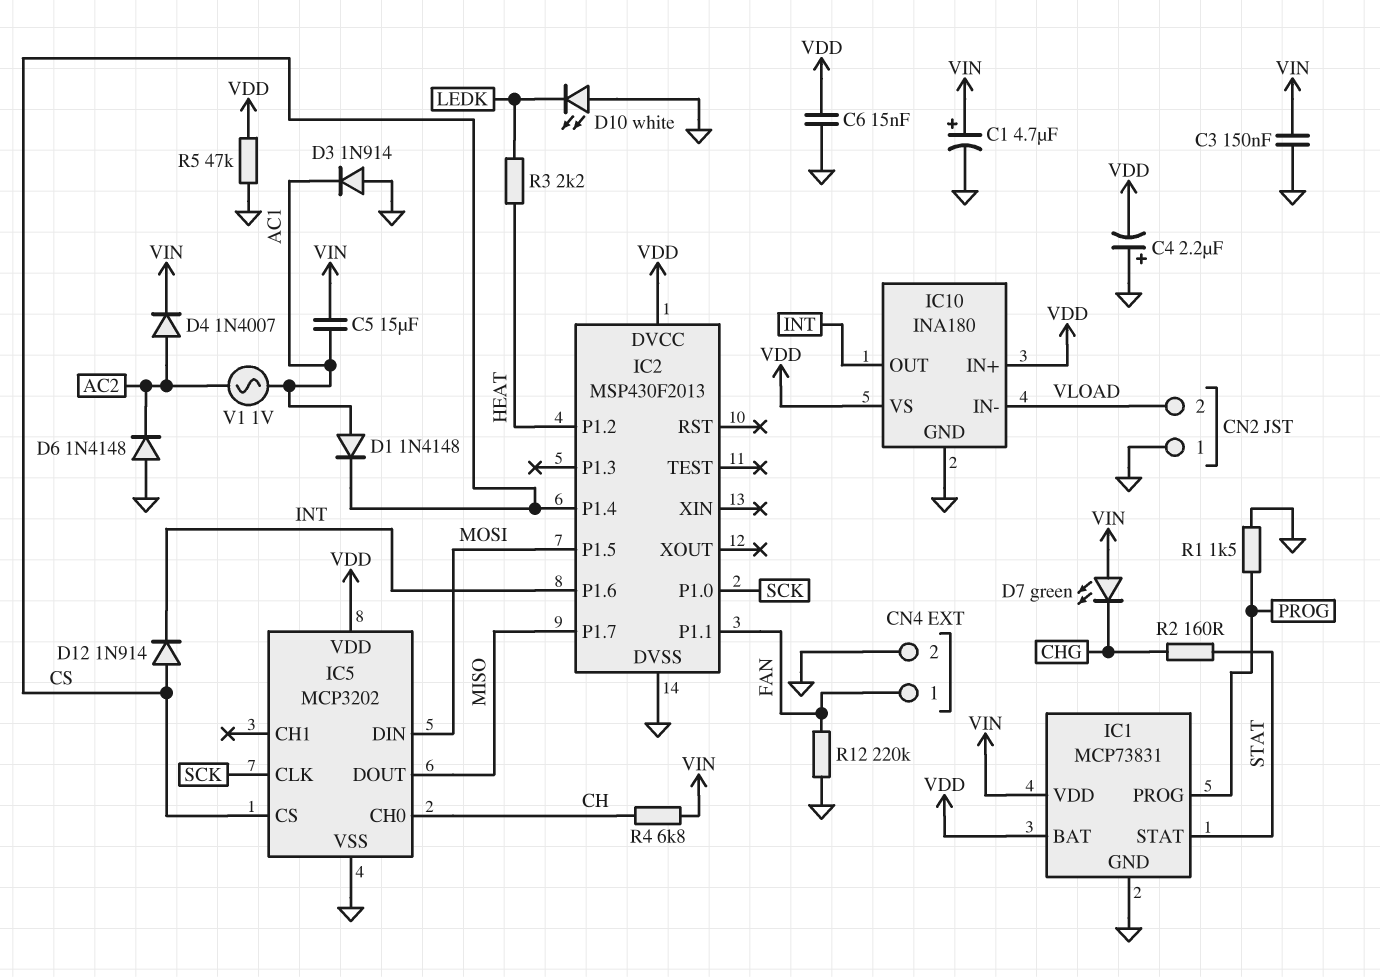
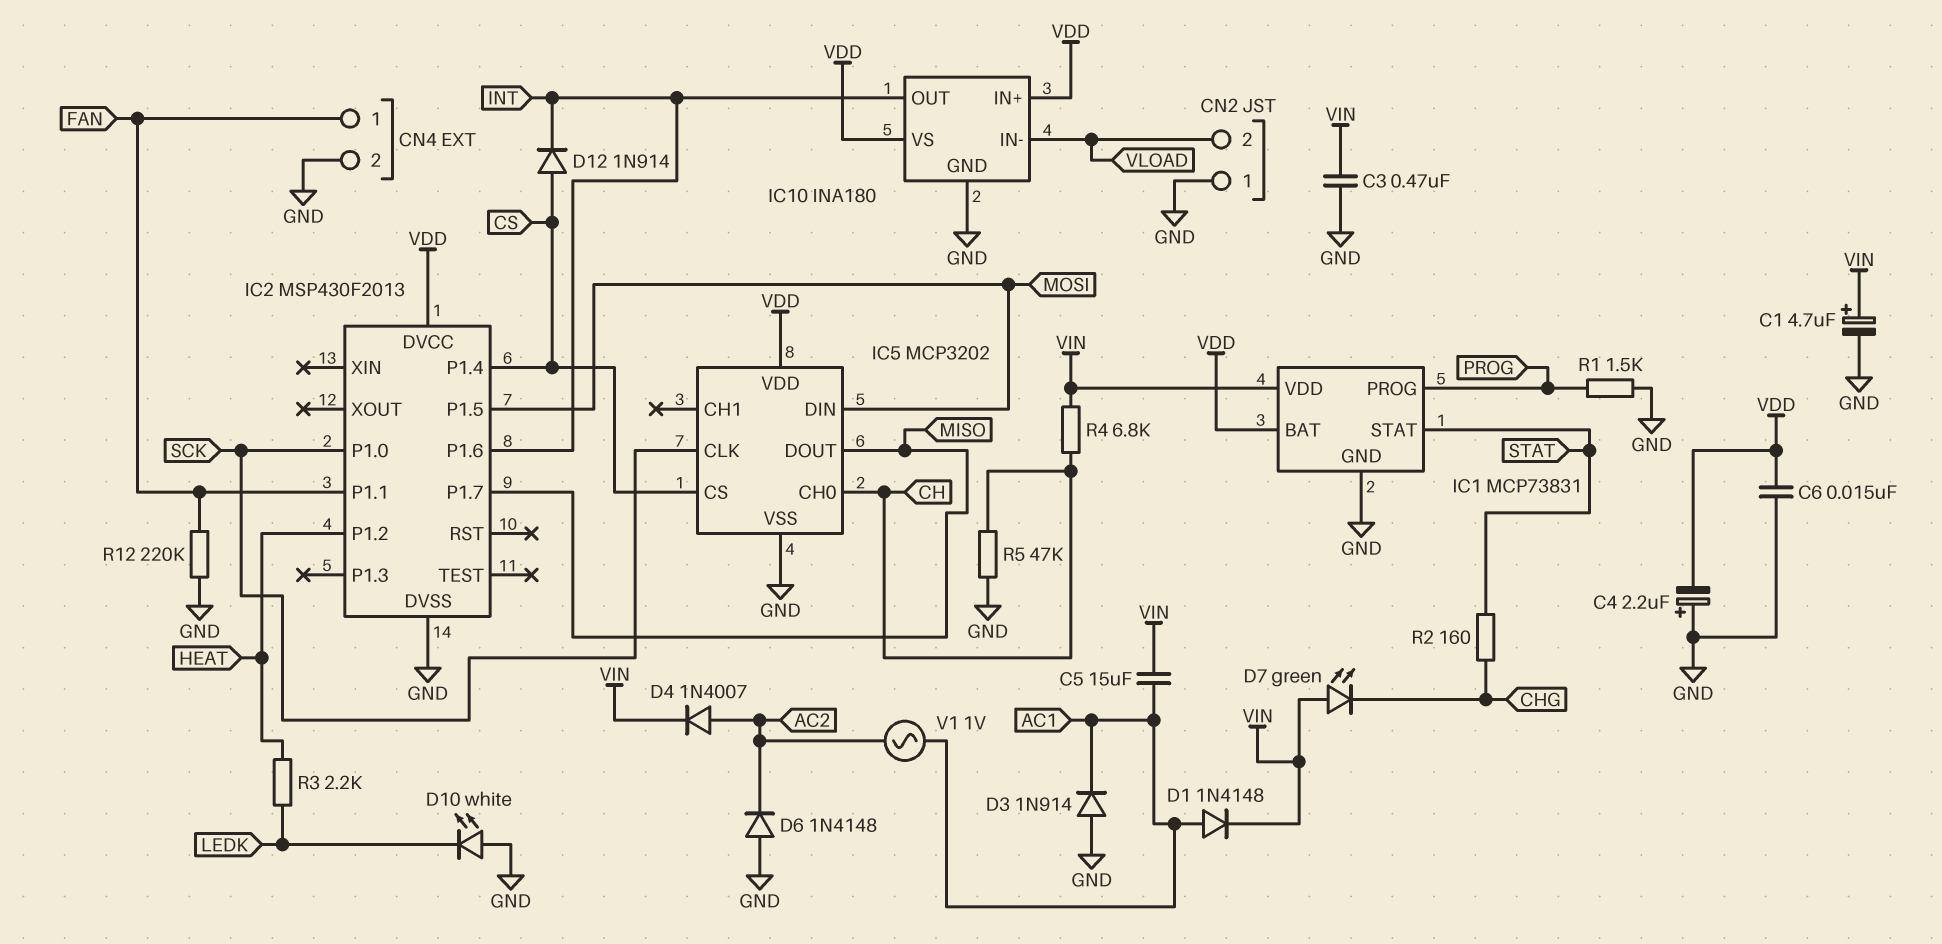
C3: 150nF (GND, VIN) -> 470nF (GND, VIN)
D1: diode 1N4148 (A AC1, K CS) -> diode 1N4148 (A AC1, K VIN)
R5: 47k (GND, VDD) -> 47k (CH, GND)

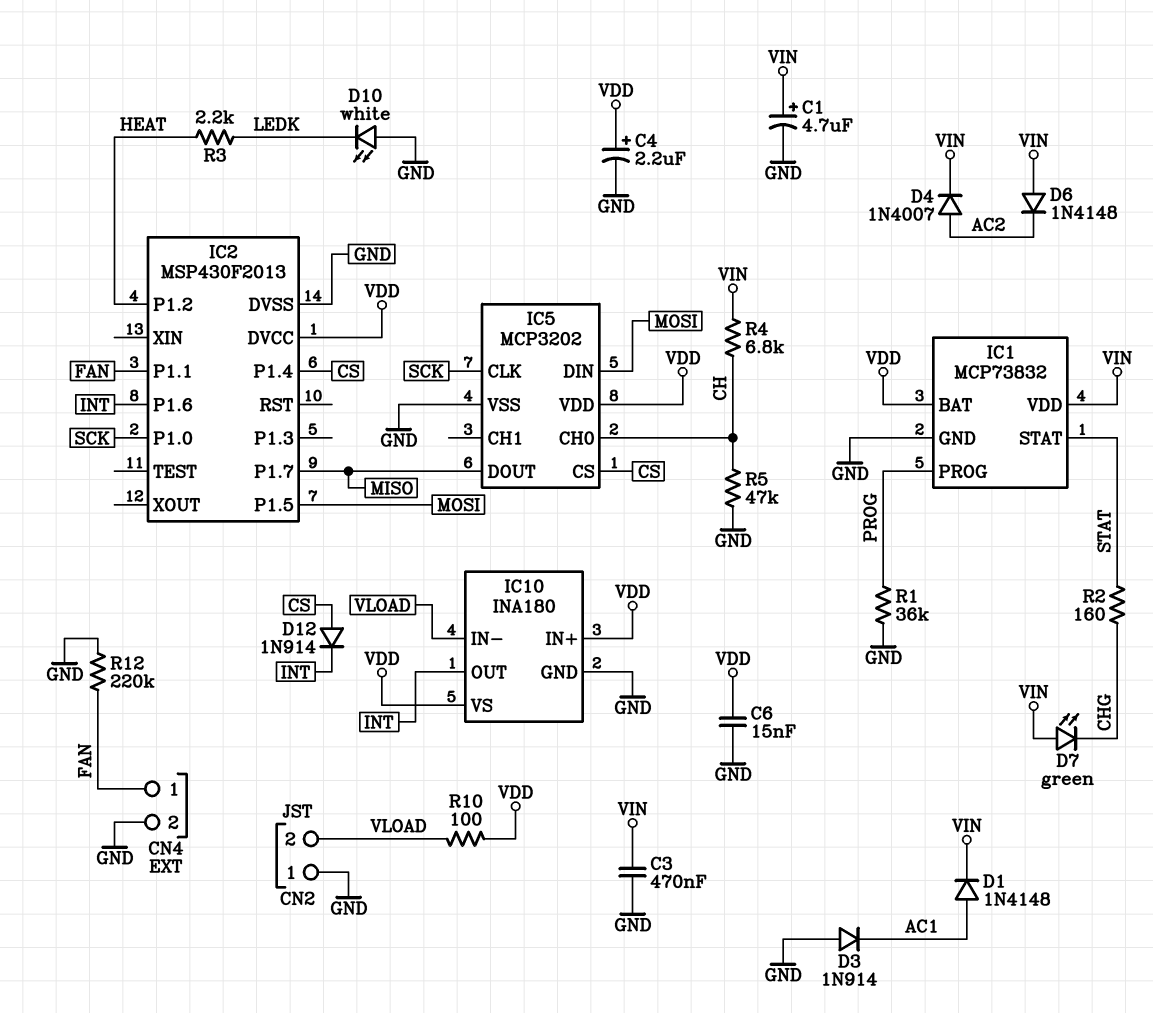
C4: 2.2uF (plus GND, minus VDD) -> 2.2uF (plus VDD, minus GND)
C5: 15uF (AC1, VIN) -> none
D6: diode 1N4148 (A GND, K AC2) -> diode 1N4148 (A VIN, K AC2)
IC1: MCP73831 -> MCP73832
R1: 1.5k (GND, PROG) -> 36k (GND, PROG)
R10: none -> 100 (VDD, VLOAD)
V1: AC 1V (AC1, AC2) -> none

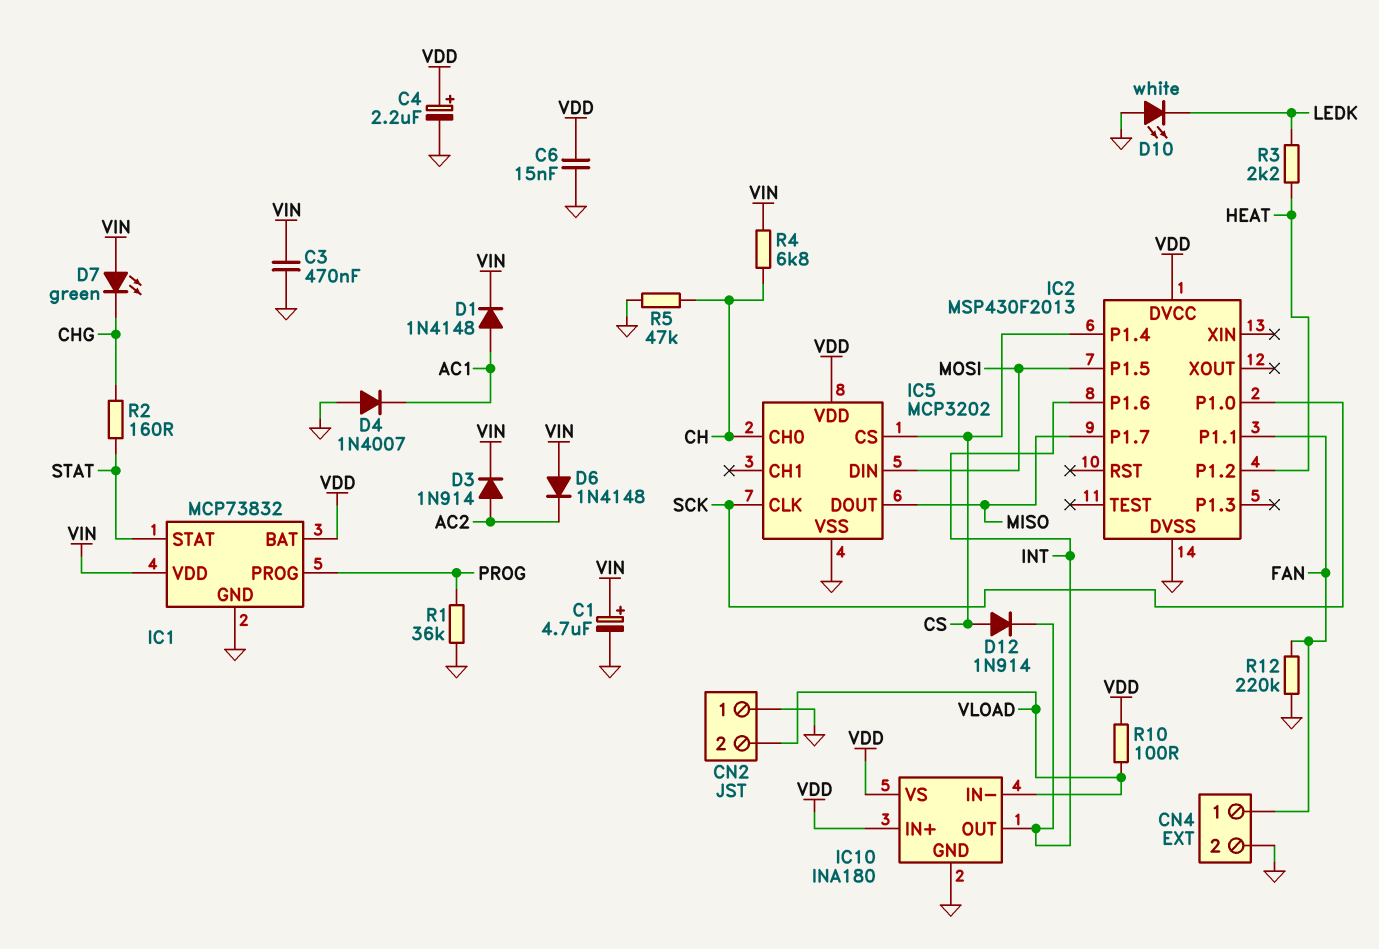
D3: diode 1N914 (A GND, K AC1) -> diode 1N914 (A AC2, K VIN)
D4: diode 1N4007 (A AC2, K VIN) -> diode 1N4007 (A GND, K AC1)

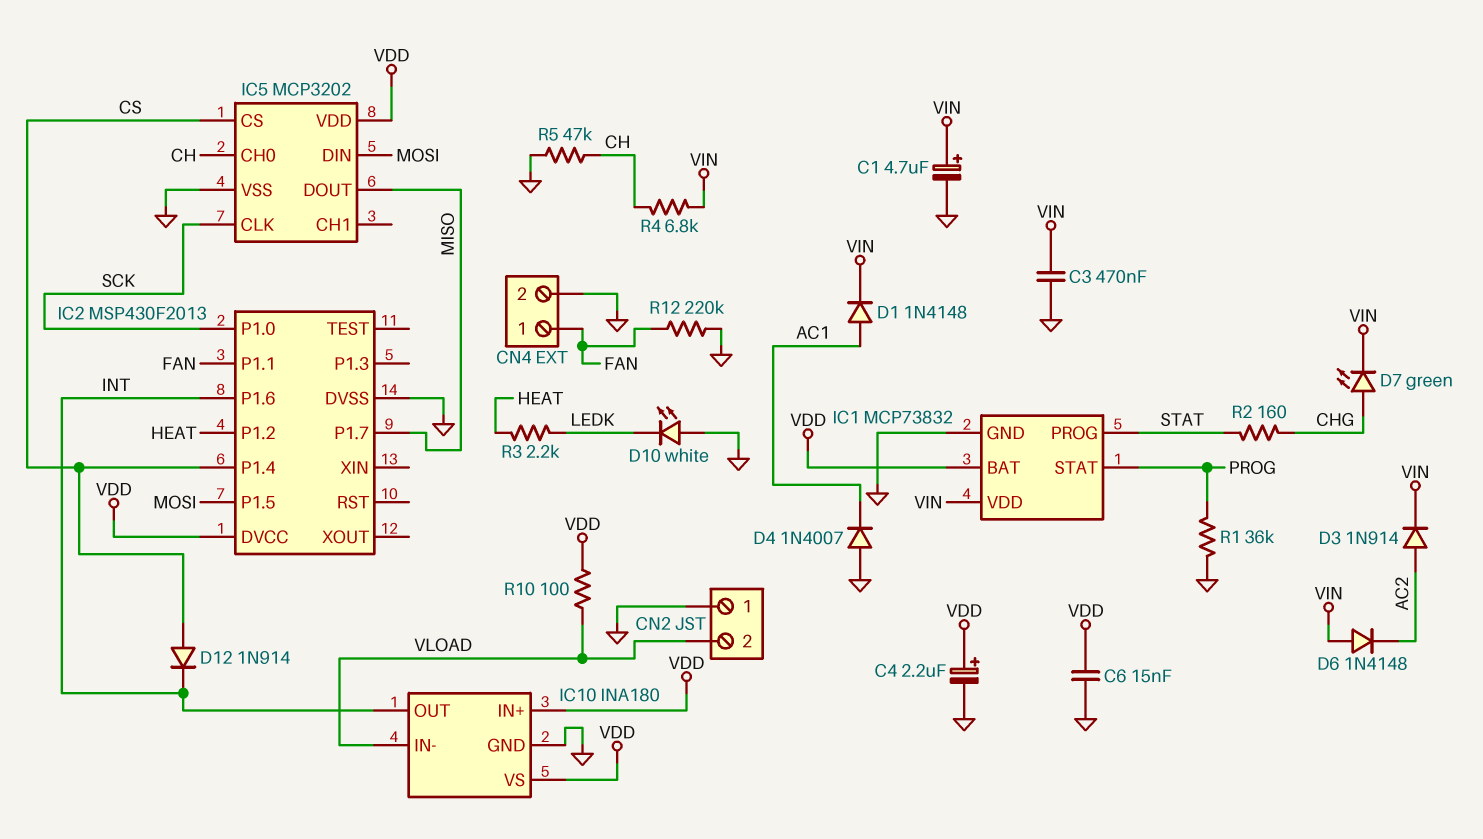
D7: LED green (A VIN, K CHG) -> LED green (A CHG, K VIN)
IC1 pin PROG: PROG -> STAT
IC1 pin STAT: STAT -> PROG

